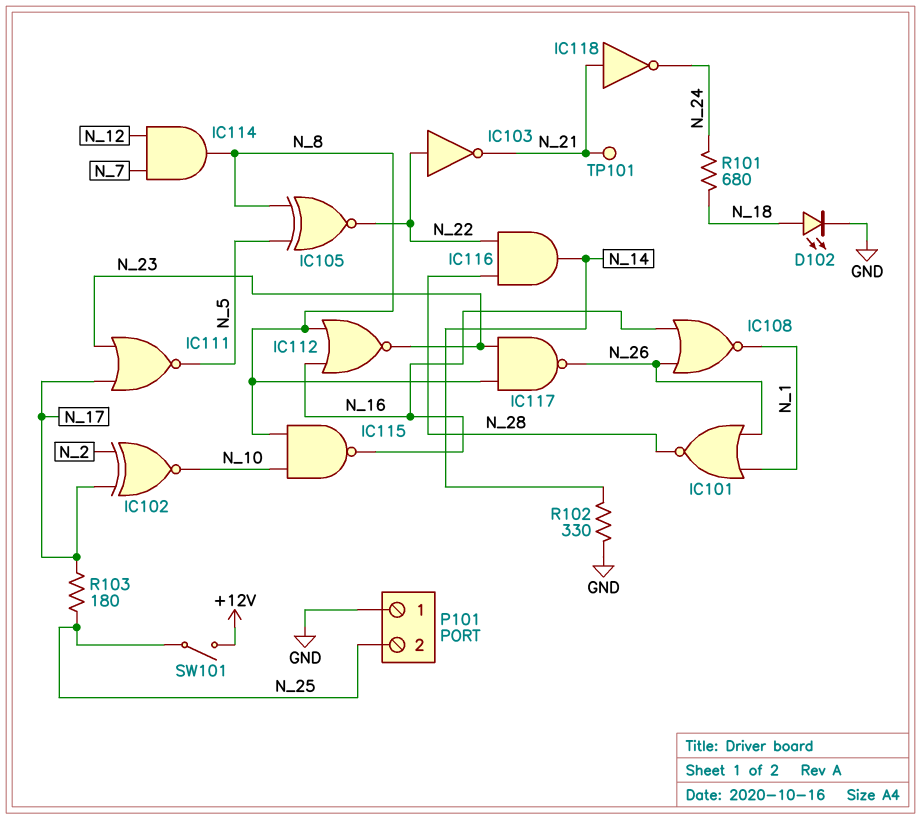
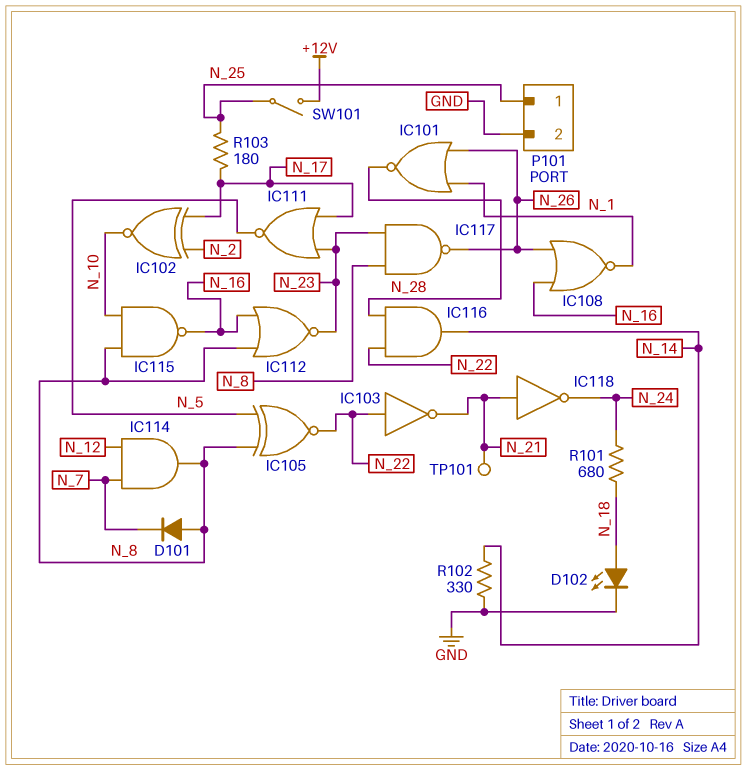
D101: none -> diode (A N_8, K N_7)
P101 pin 1: GND -> N_25
P101 pin 2: N_25 -> GND

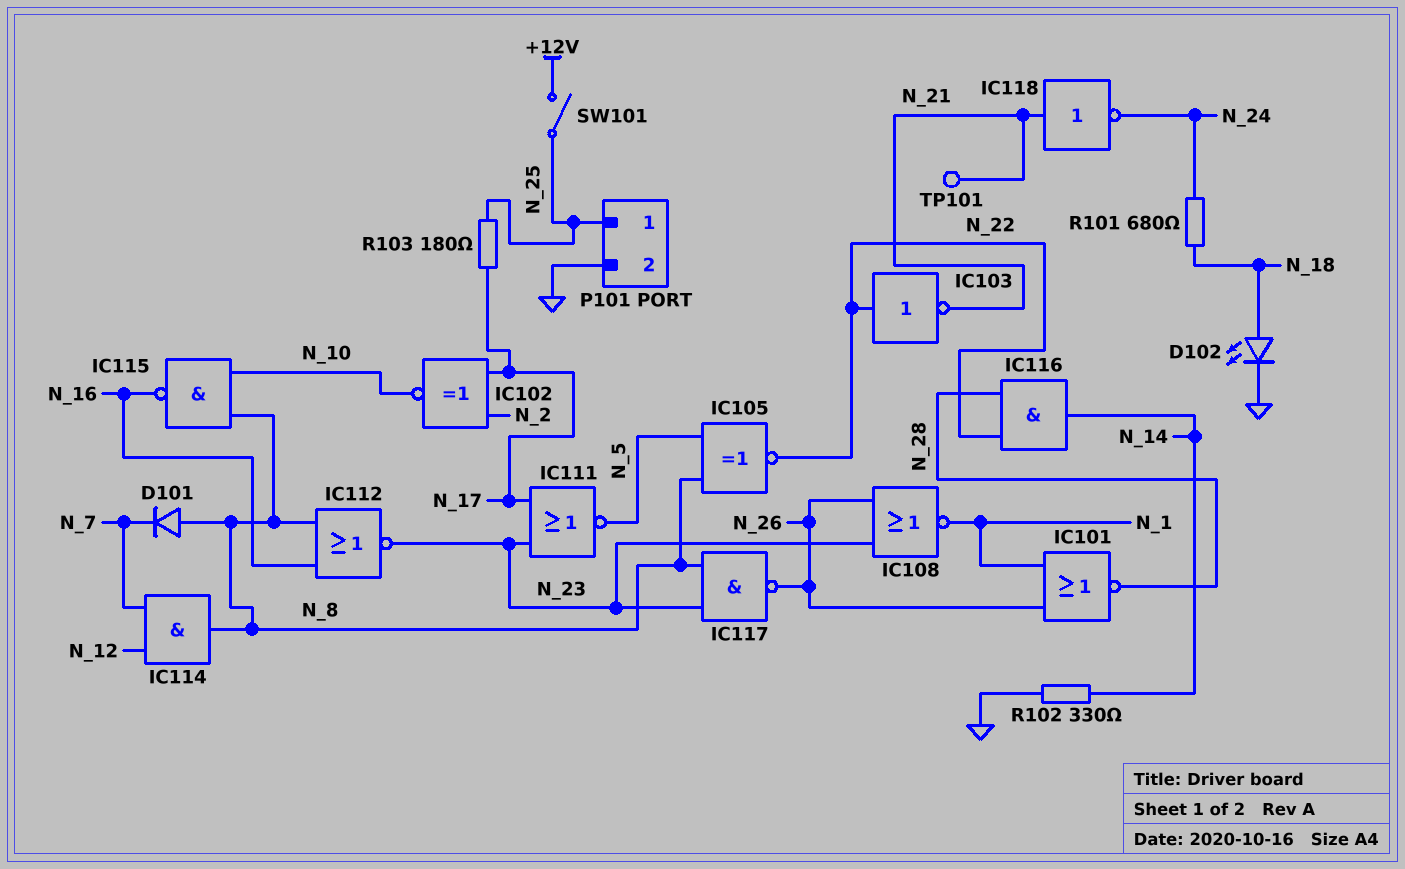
IC108: NOR (in N_16, in N_26, out N_1) -> NOR (in N_23, in N_26, out N_1)

